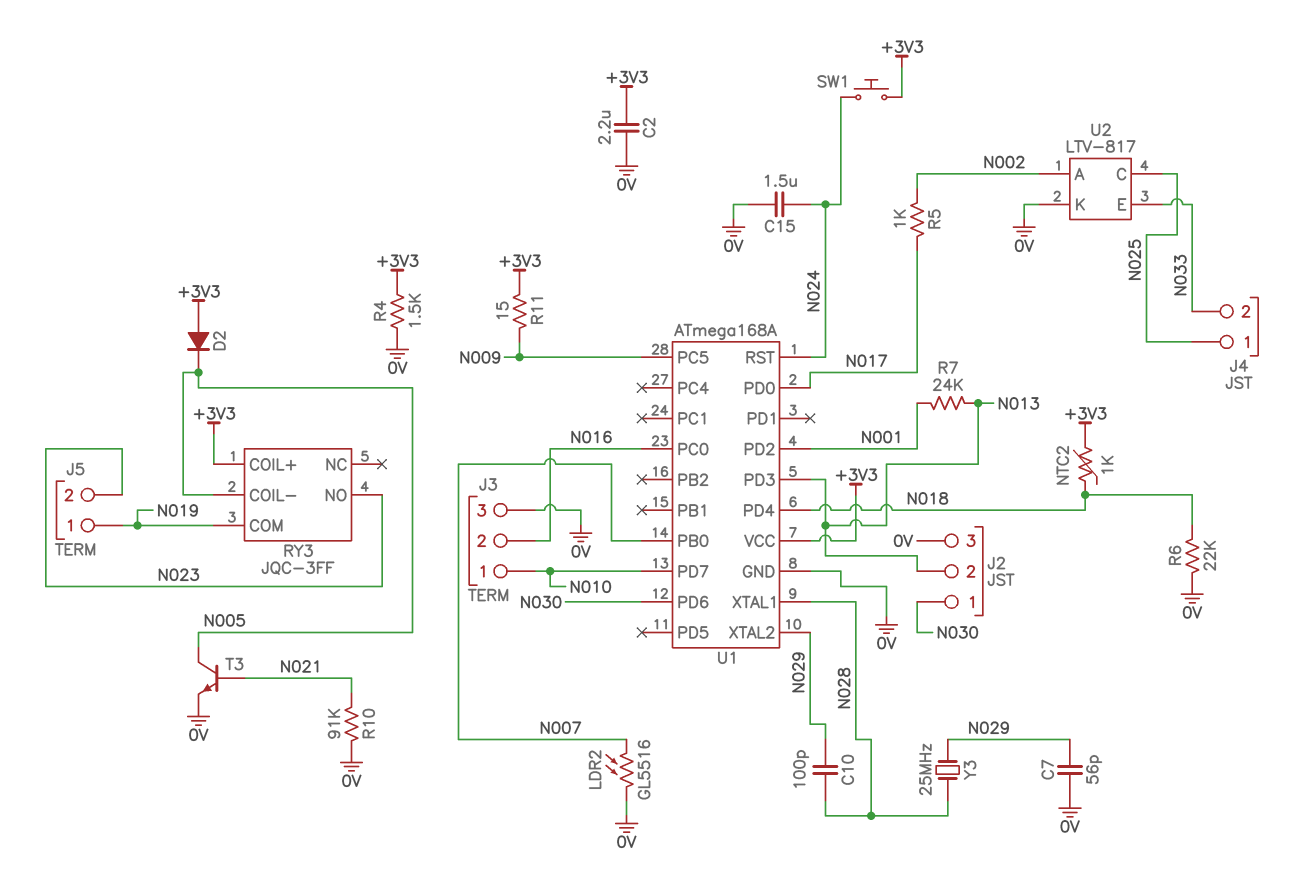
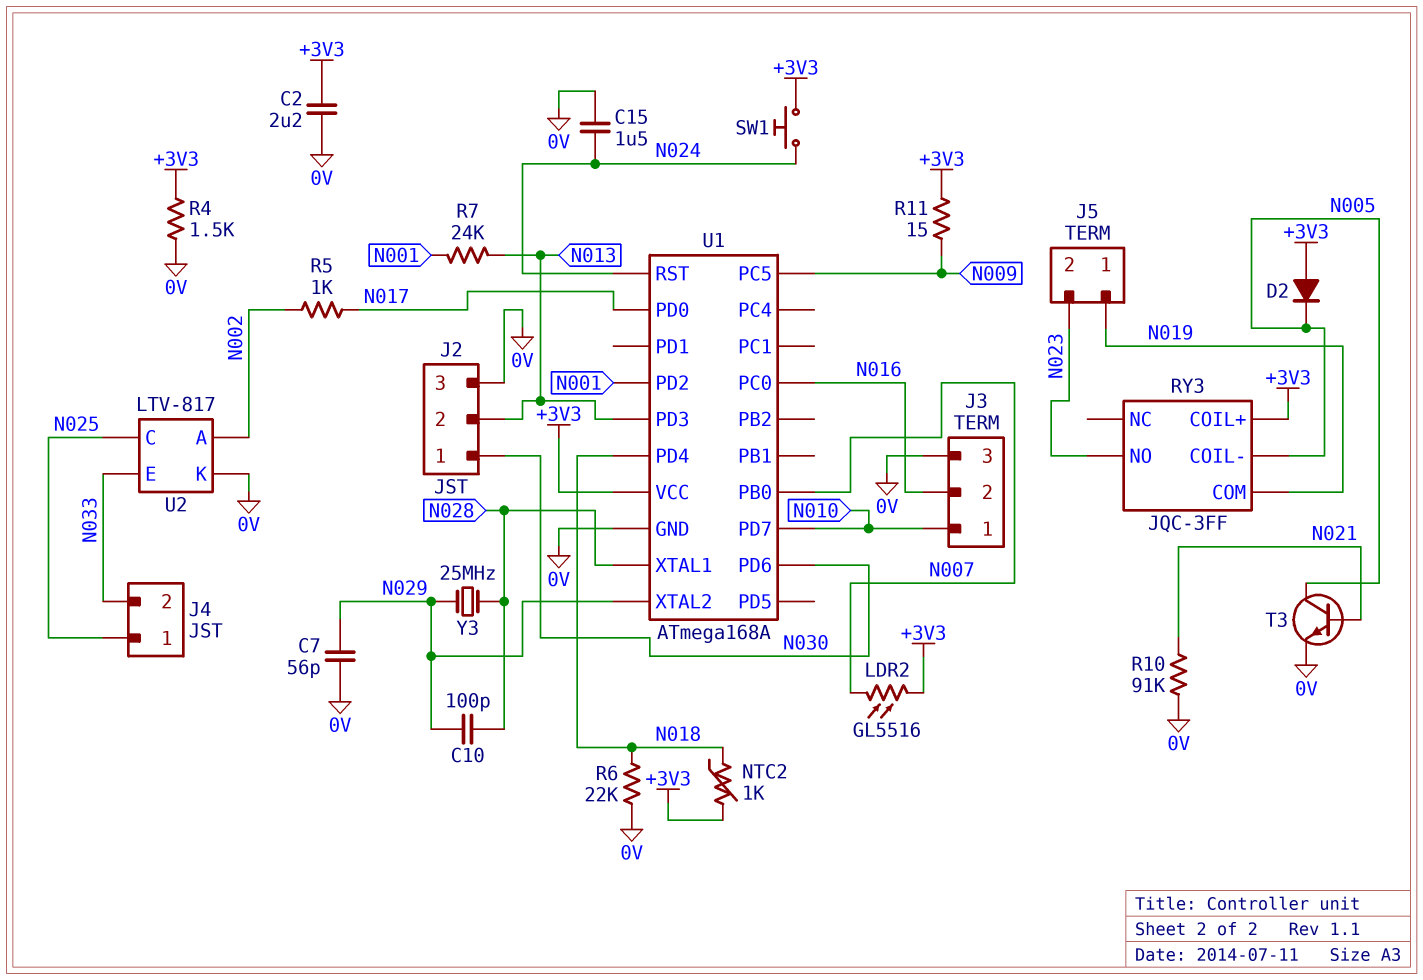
LDR2: GL5516 (0V, N007) -> GL5516 (+3V3, N007)

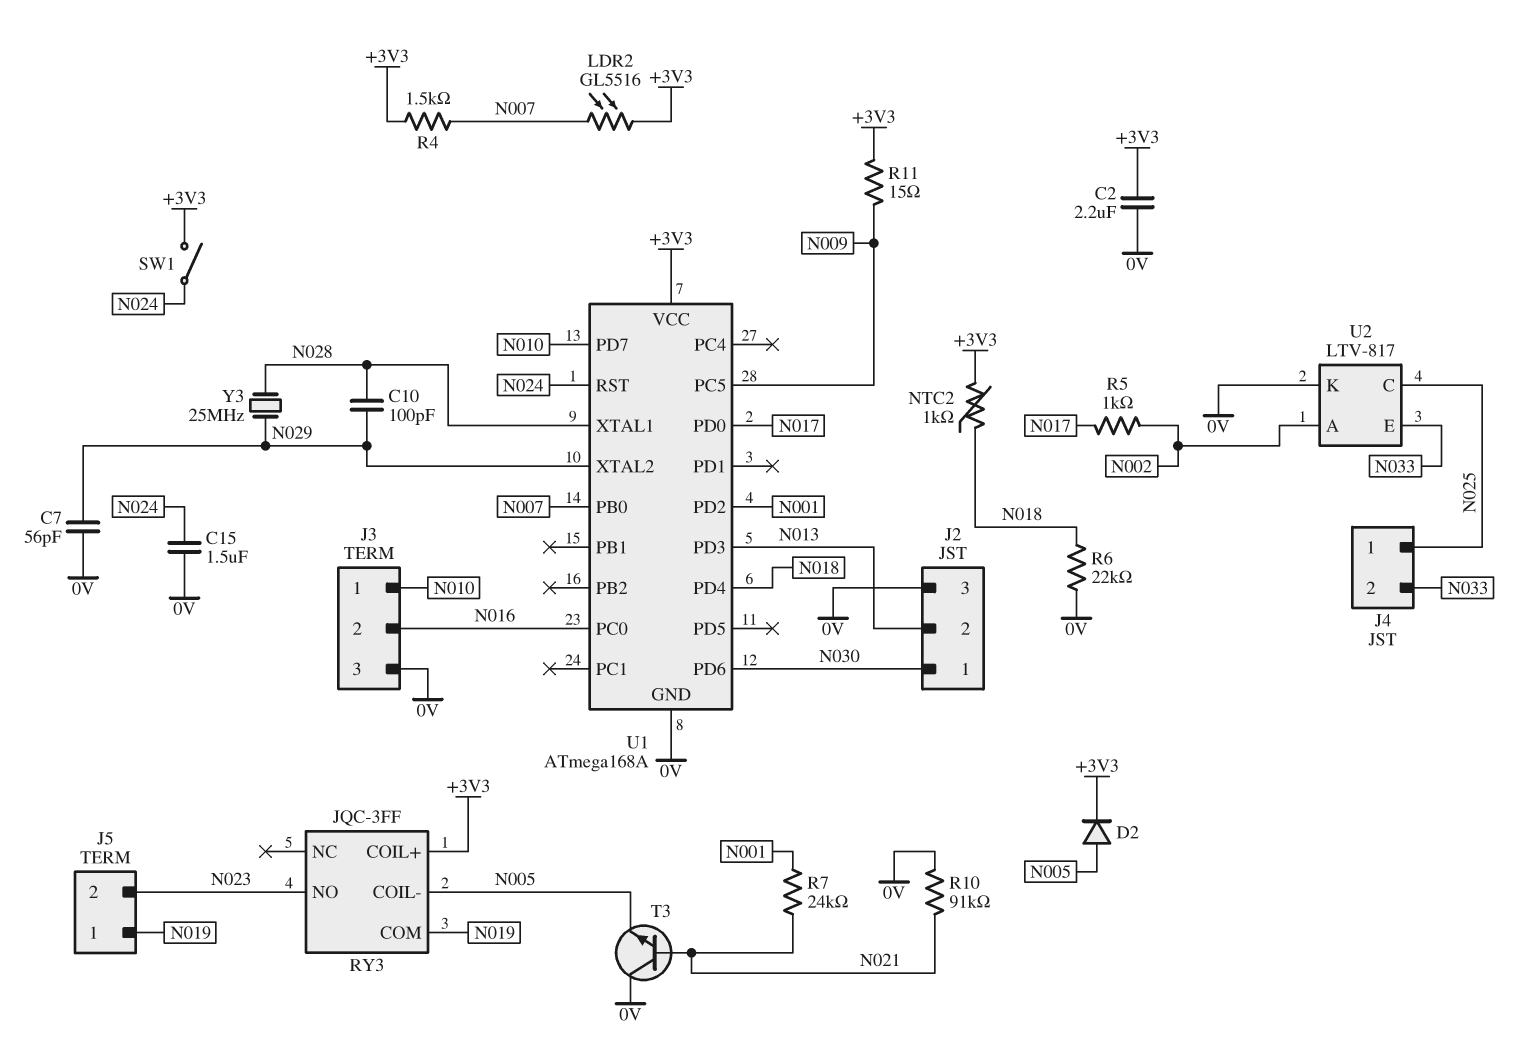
D2: diode (A +3V3, K N005) -> diode (A N005, K +3V3)
R4: 1.5k (+3V3, 0V) -> 1.5k (+3V3, N007)
R7: 24k (N001, N013) -> 24k (N001, N021)
SW1: button (+3V3, N024) -> switch (+3V3, N024)
T3: NPN (B N021, C N005, E 0V) -> NPN (B N021, C 0V, E N005)

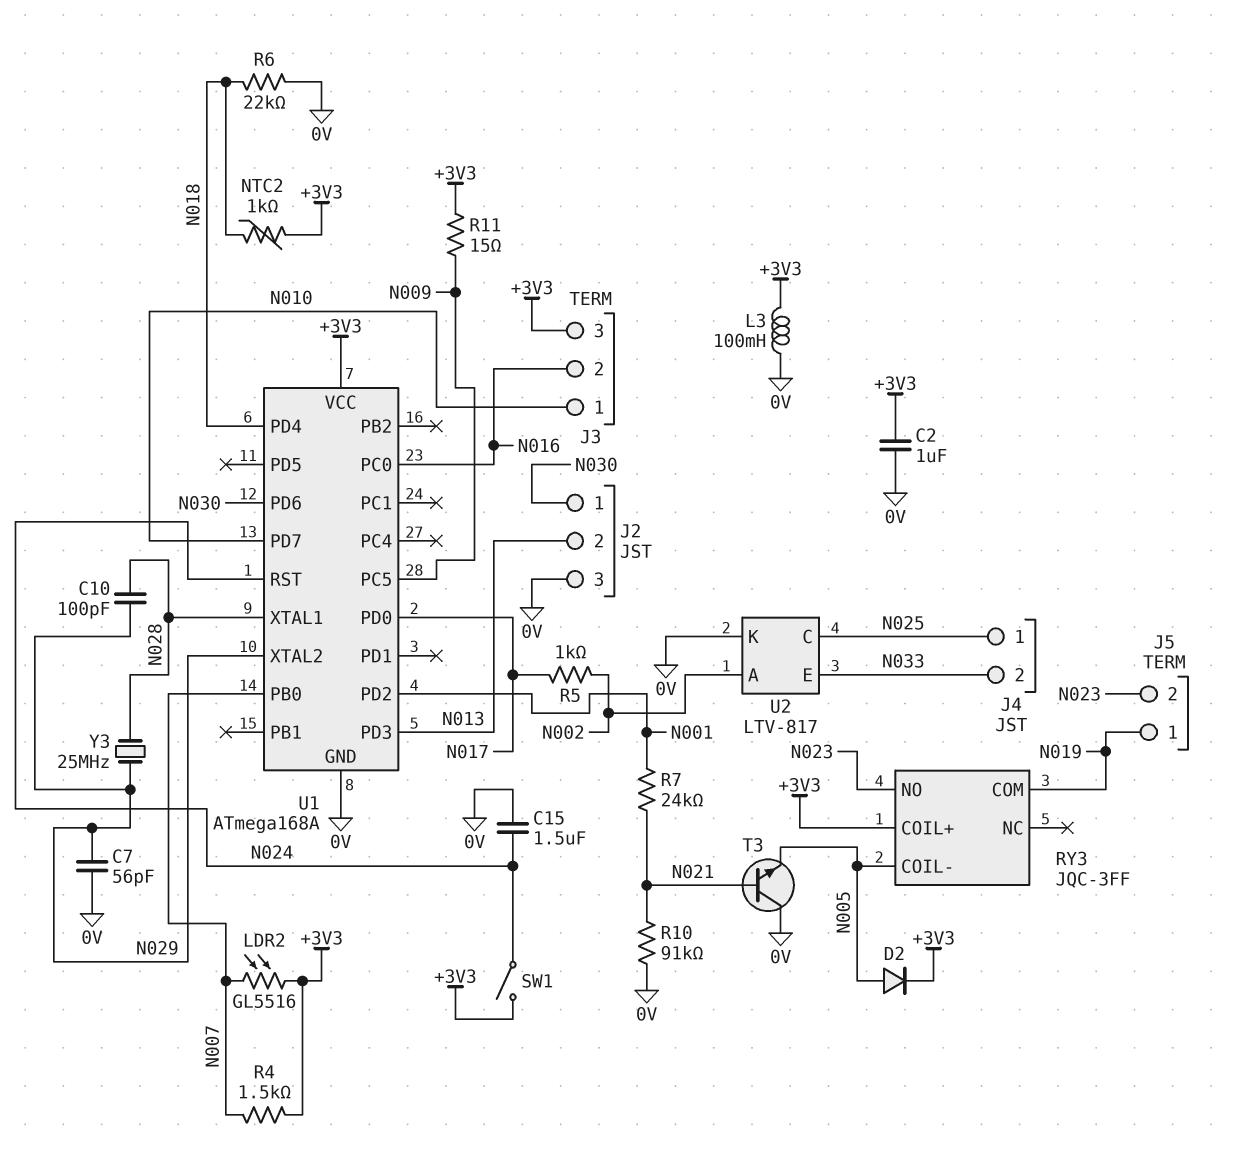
C2: 2.2uF (+3V3, 0V) -> 1uF (+3V3, 0V)
J3 pin 3: 0V -> +3V3
L3: none -> 100mH (+3V3, 0V)

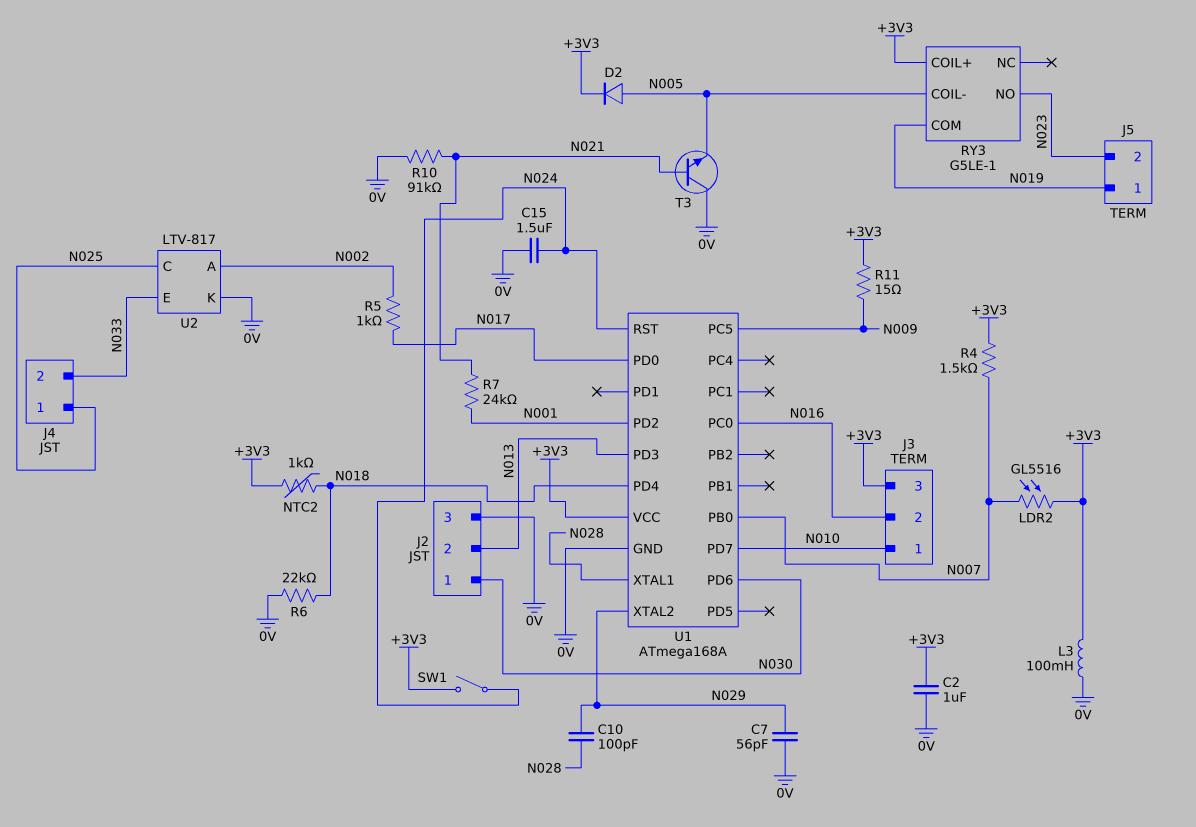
RY3: JQC-3FF -> G5LE-1
Y3: 25MHz (N028, N029) -> none

